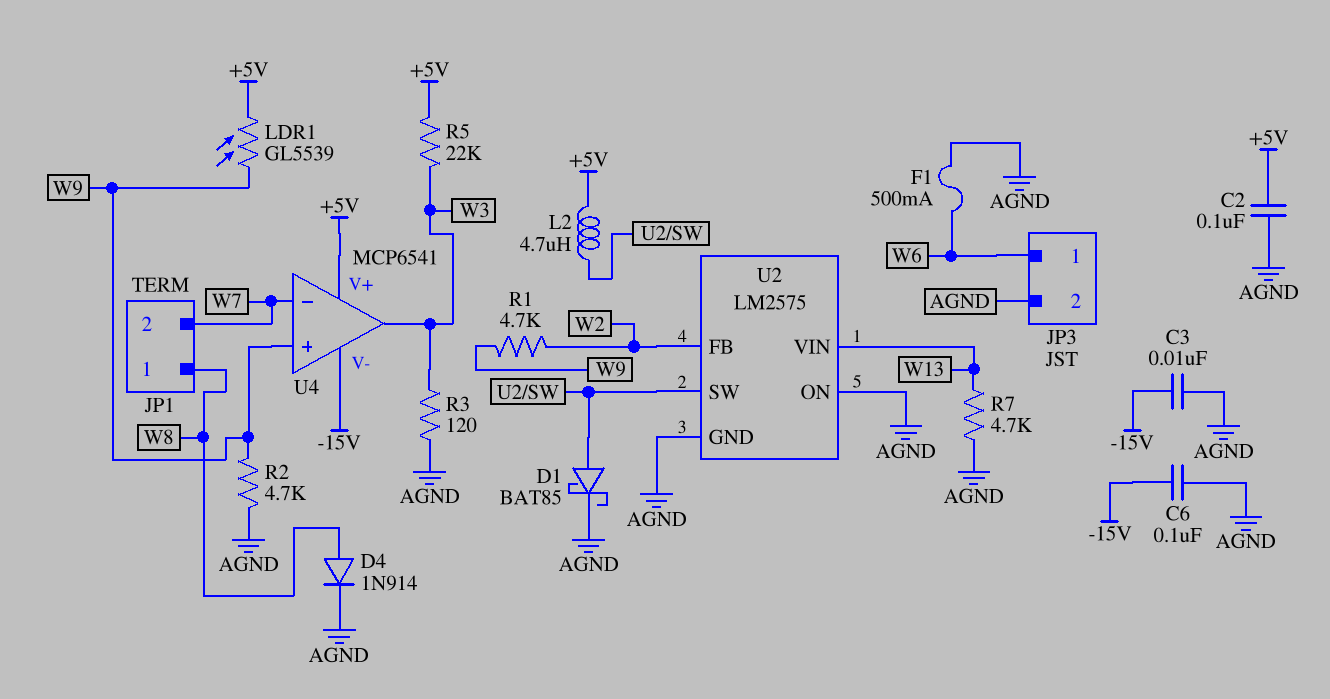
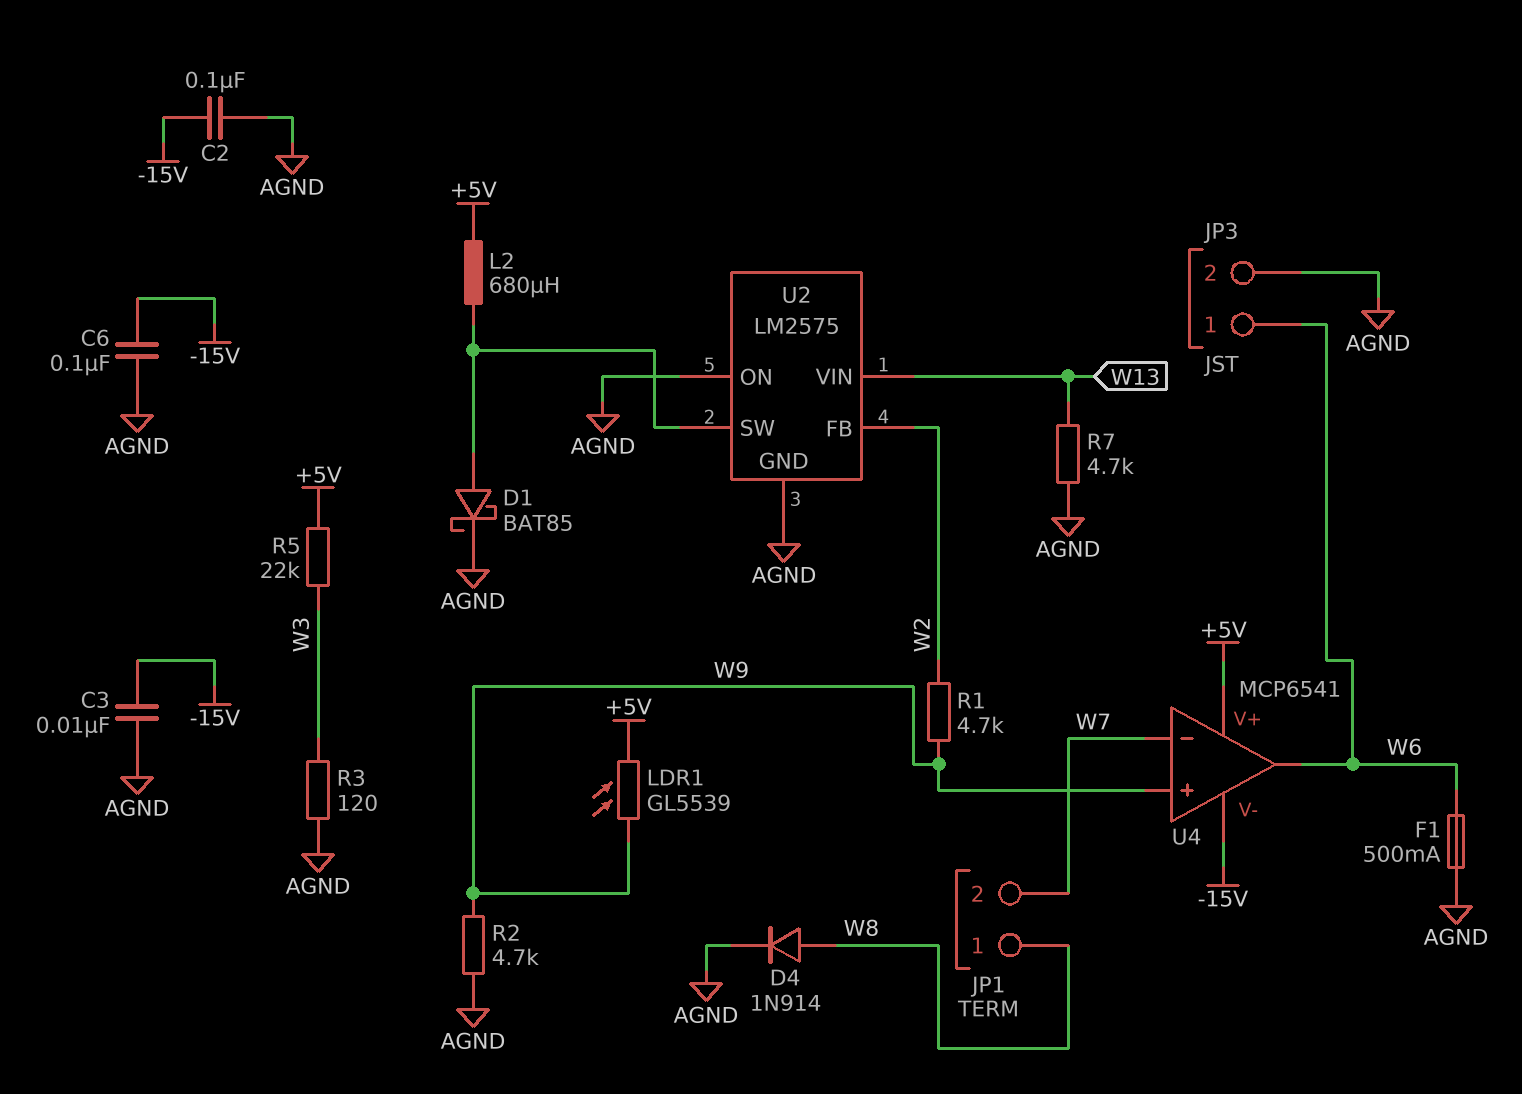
C2: 100nF (+5V, AGND) -> 100nF (-15V, AGND)
L2: 4.7uH (+5V, U2/SW) -> 680uH (+5V, U2/SW)
U4 pin out: W3 -> W6

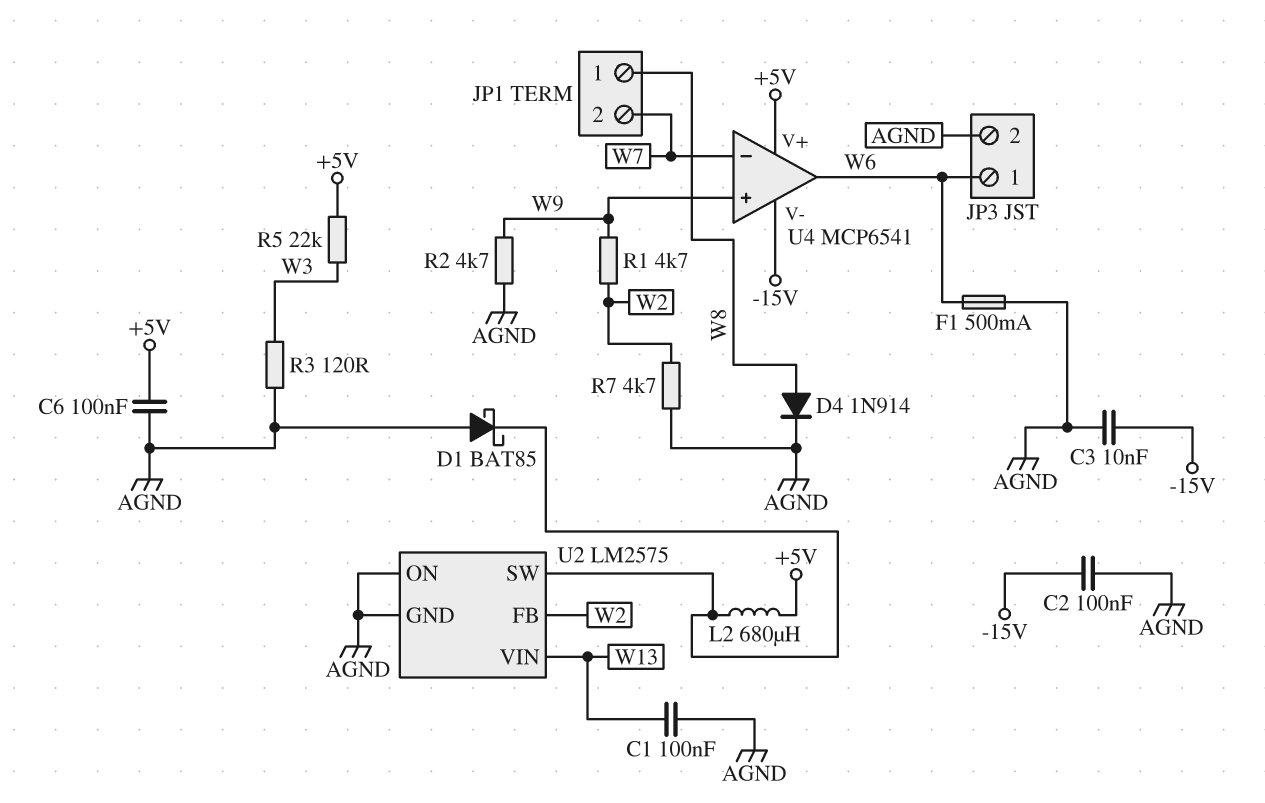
C1: none -> 100nF (AGND, W13)
C6: 100nF (-15V, AGND) -> 100nF (+5V, AGND)
D1: schottky BAT85 (A U2/SW, K AGND) -> schottky BAT85 (A AGND, K U2/SW)
LDR1: GL5539 (+5V, W9) -> none
R7: 4.7k (AGND, W13) -> 4.7k (AGND, W2)

